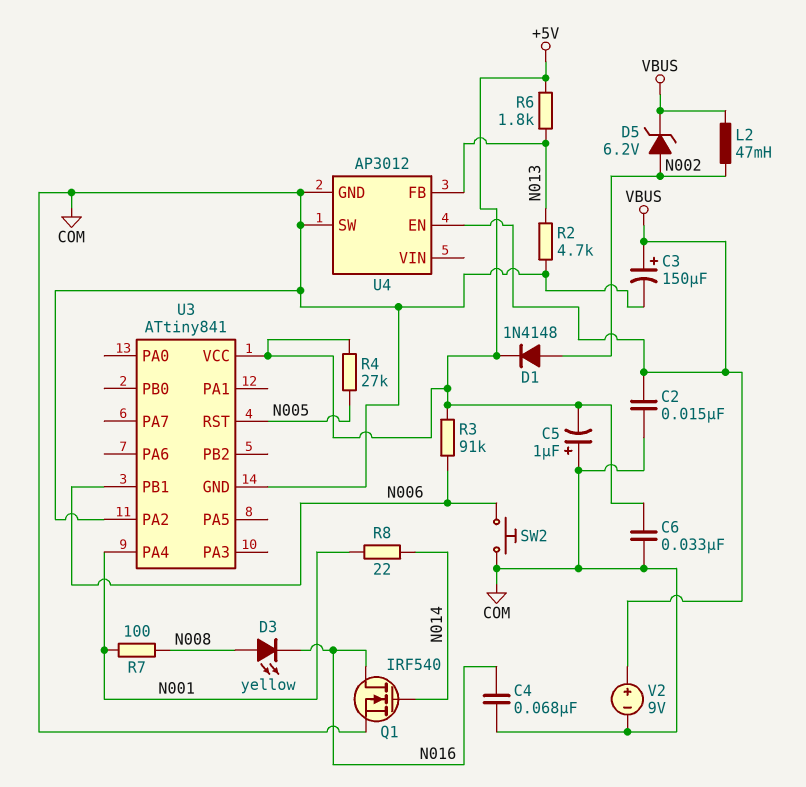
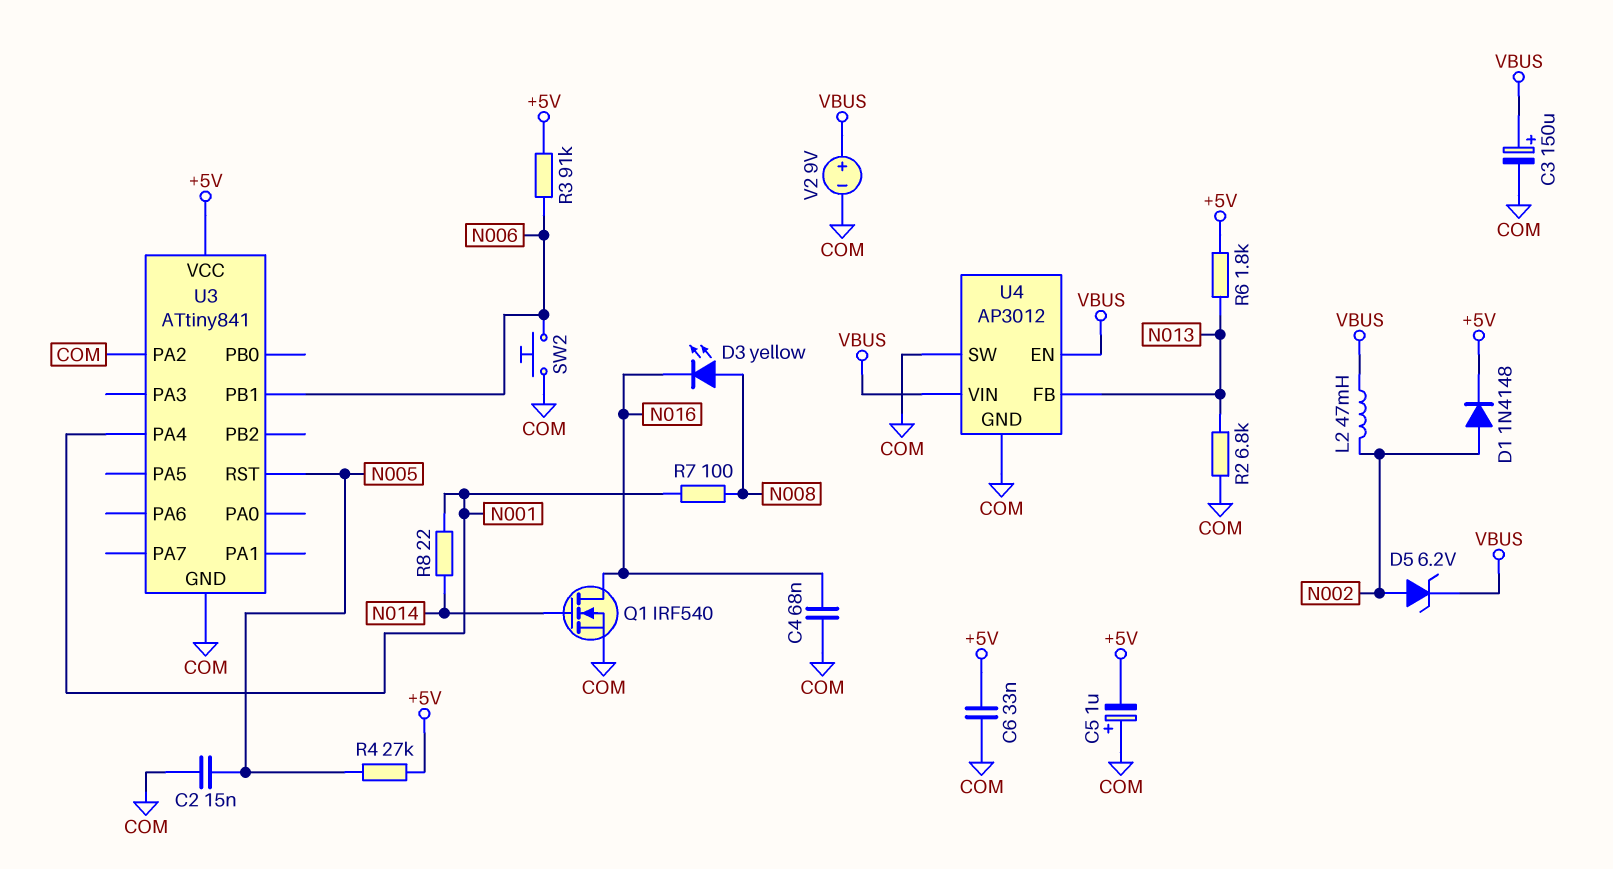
C2: 15nF (COM, VBUS) -> 15nF (COM, N005)
R2: 4.7k (COM, N013) -> 6.8k (COM, N013)
U4 pin VIN: none -> VBUS

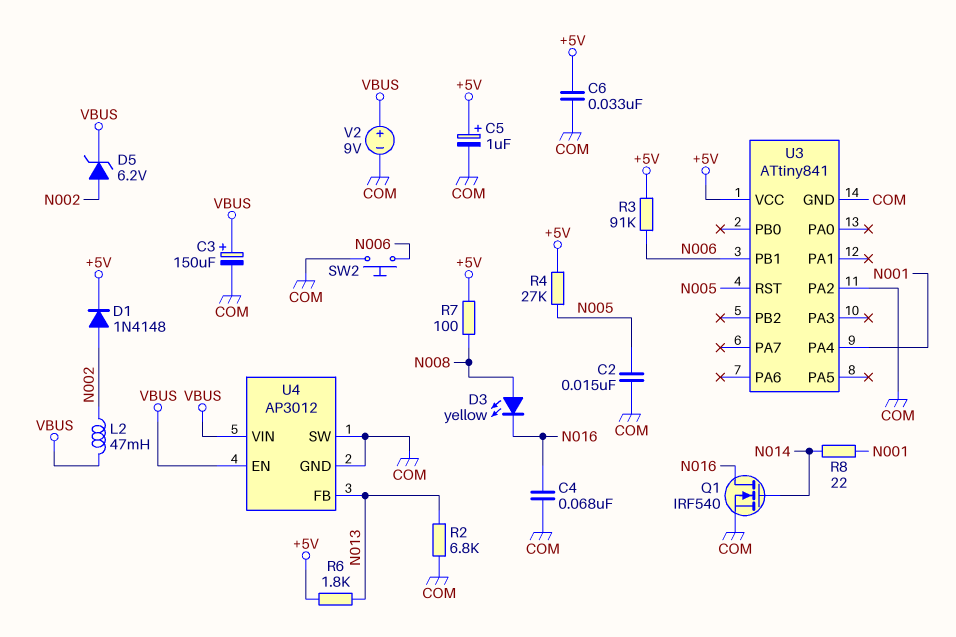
C5: 1uF (plus COM, minus +5V) -> 1uF (plus +5V, minus COM)
R7: 100 (N001, N008) -> 100 (+5V, N008)

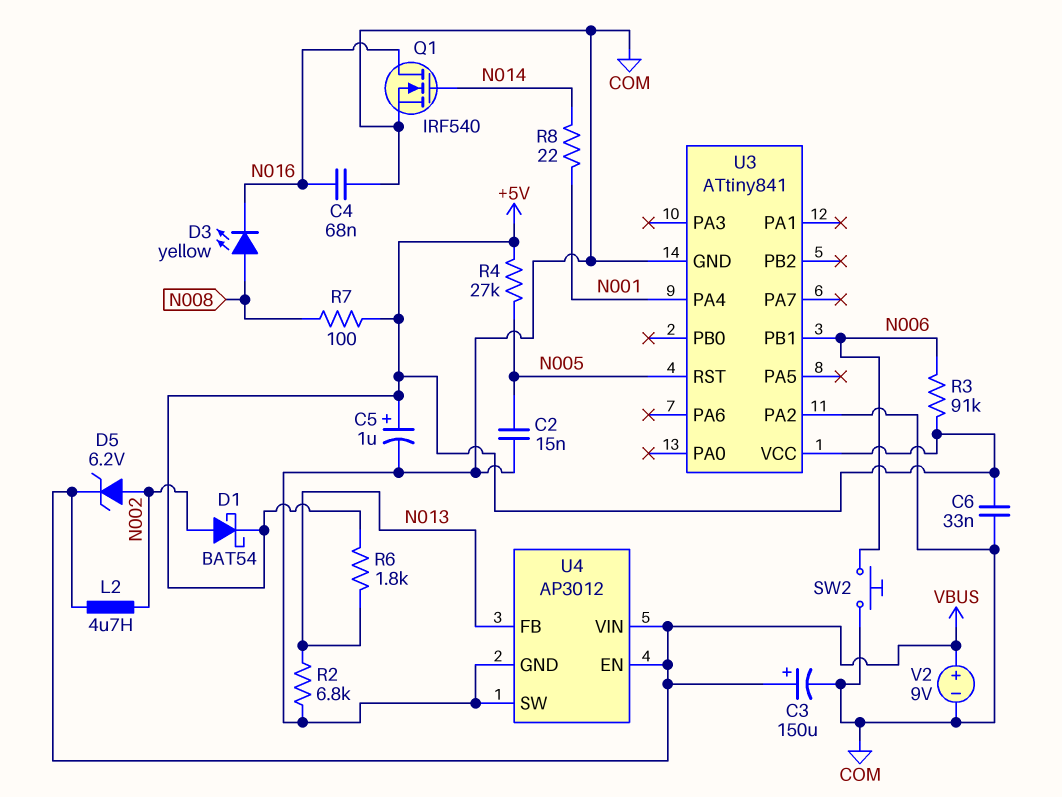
D1: diode 1N4148 (A N002, K +5V) -> schottky BAT54 (A N002, K +5V)
L2: 47mH (N002, VBUS) -> 4.7uH (N002, VBUS)

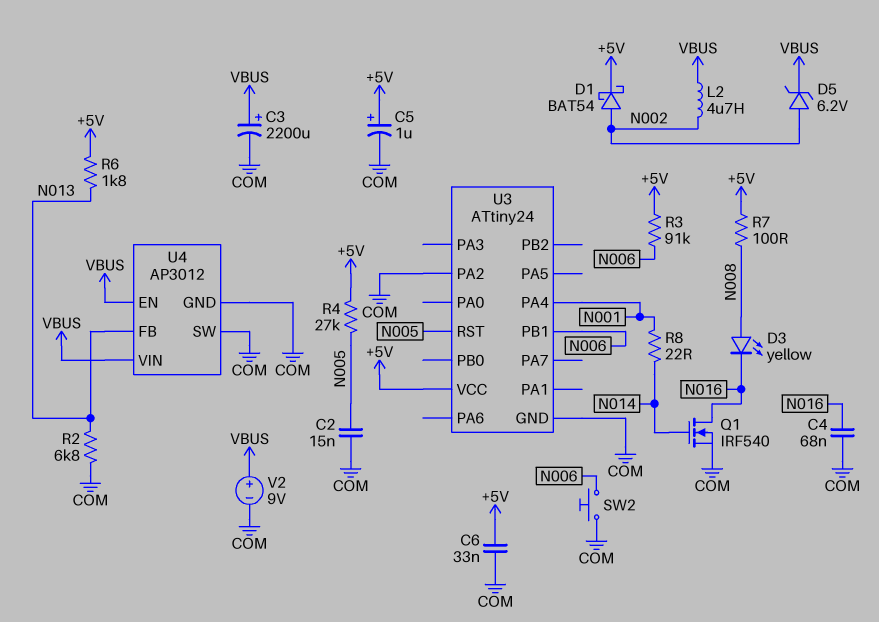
C3: 150uF (plus VBUS, minus COM) -> 2200uF (plus VBUS, minus COM)
U3: ATtiny841 -> ATtiny24

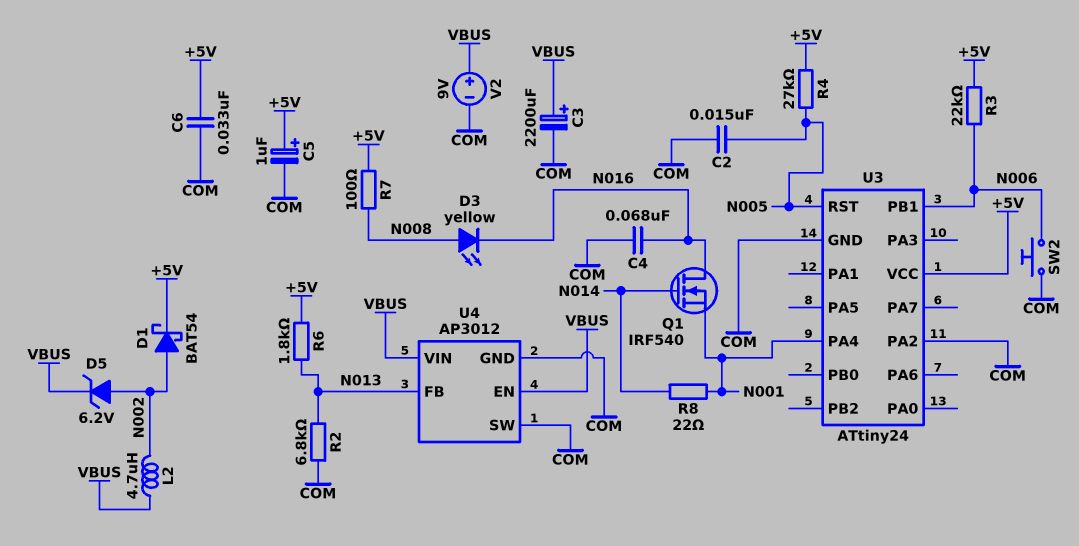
Q1: NMOS IRF540 (G N014, D N016, S COM) -> NMOS IRF540 (G N014, D N016, S N001)
R3: 91k (+5V, N006) -> 22k (+5V, N006)

